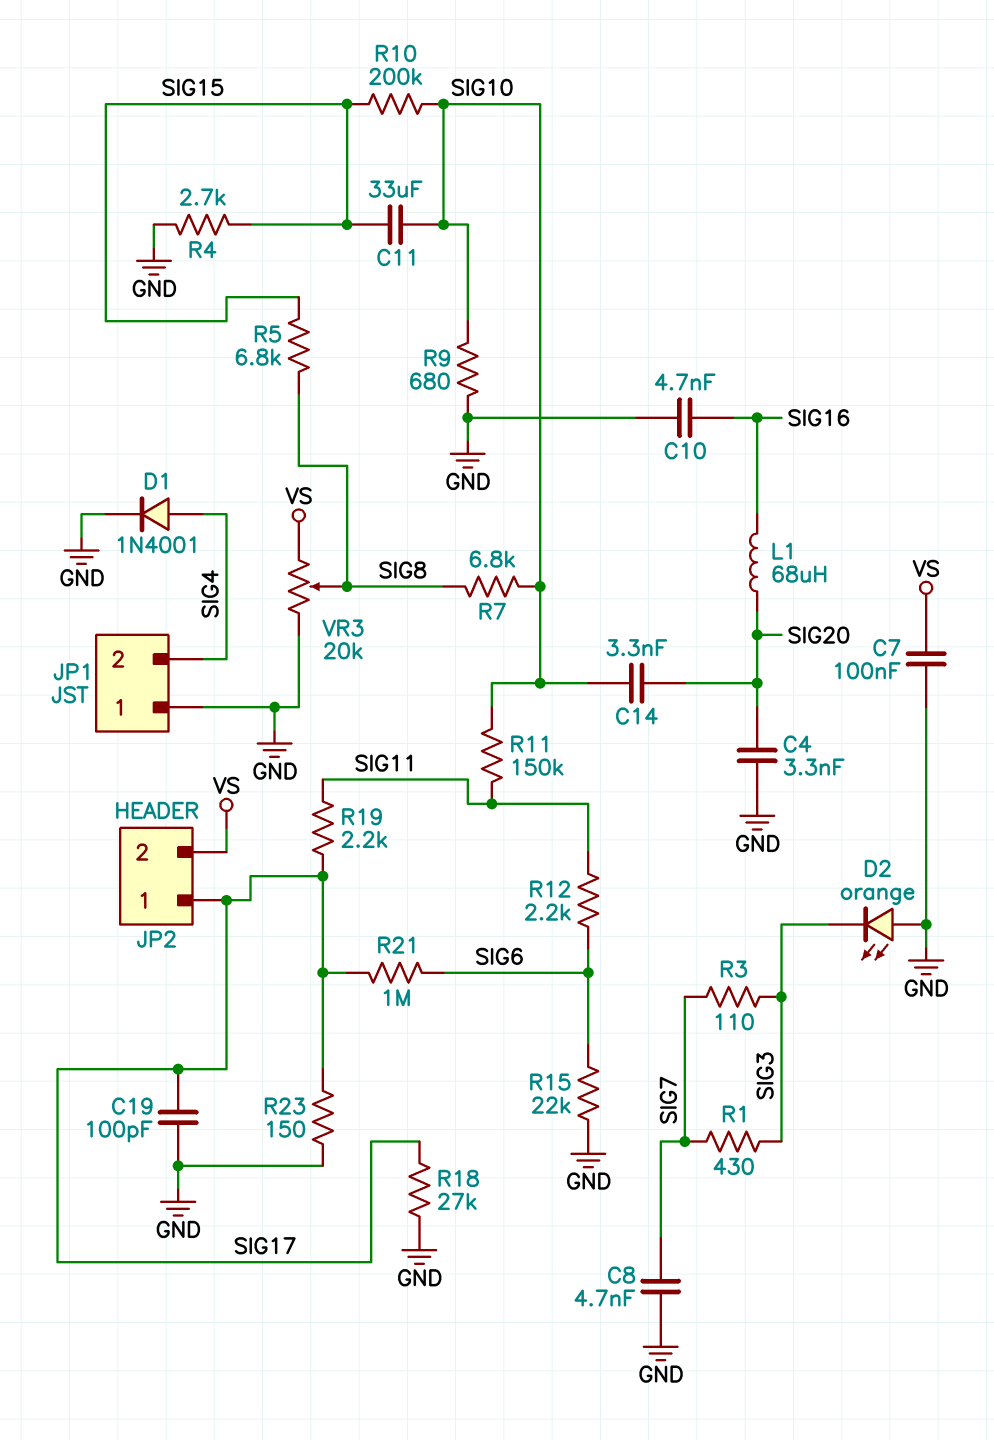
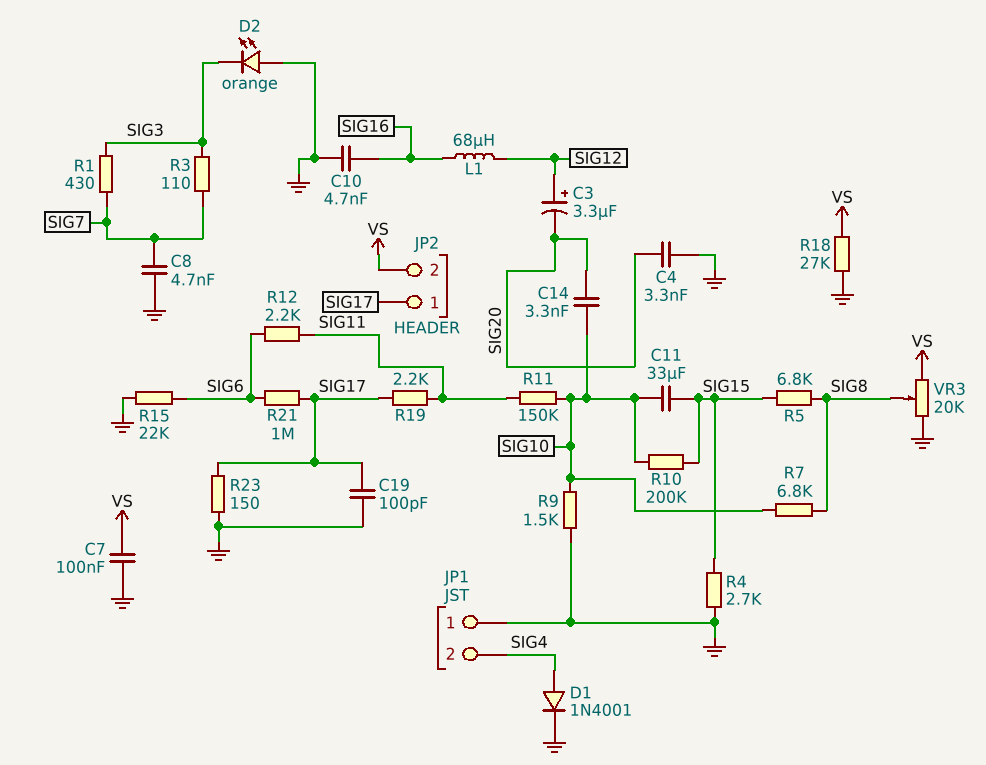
C3: none -> 3.3uF (plus SIG12, minus SIG20)
L1: 68uH (SIG16, SIG20) -> 68uH (SIG12, SIG16)
R9: 680 (GND, SIG10) -> 1.5k (GND, SIG10)
R18: 27k (GND, SIG17) -> 27k (GND, VS)

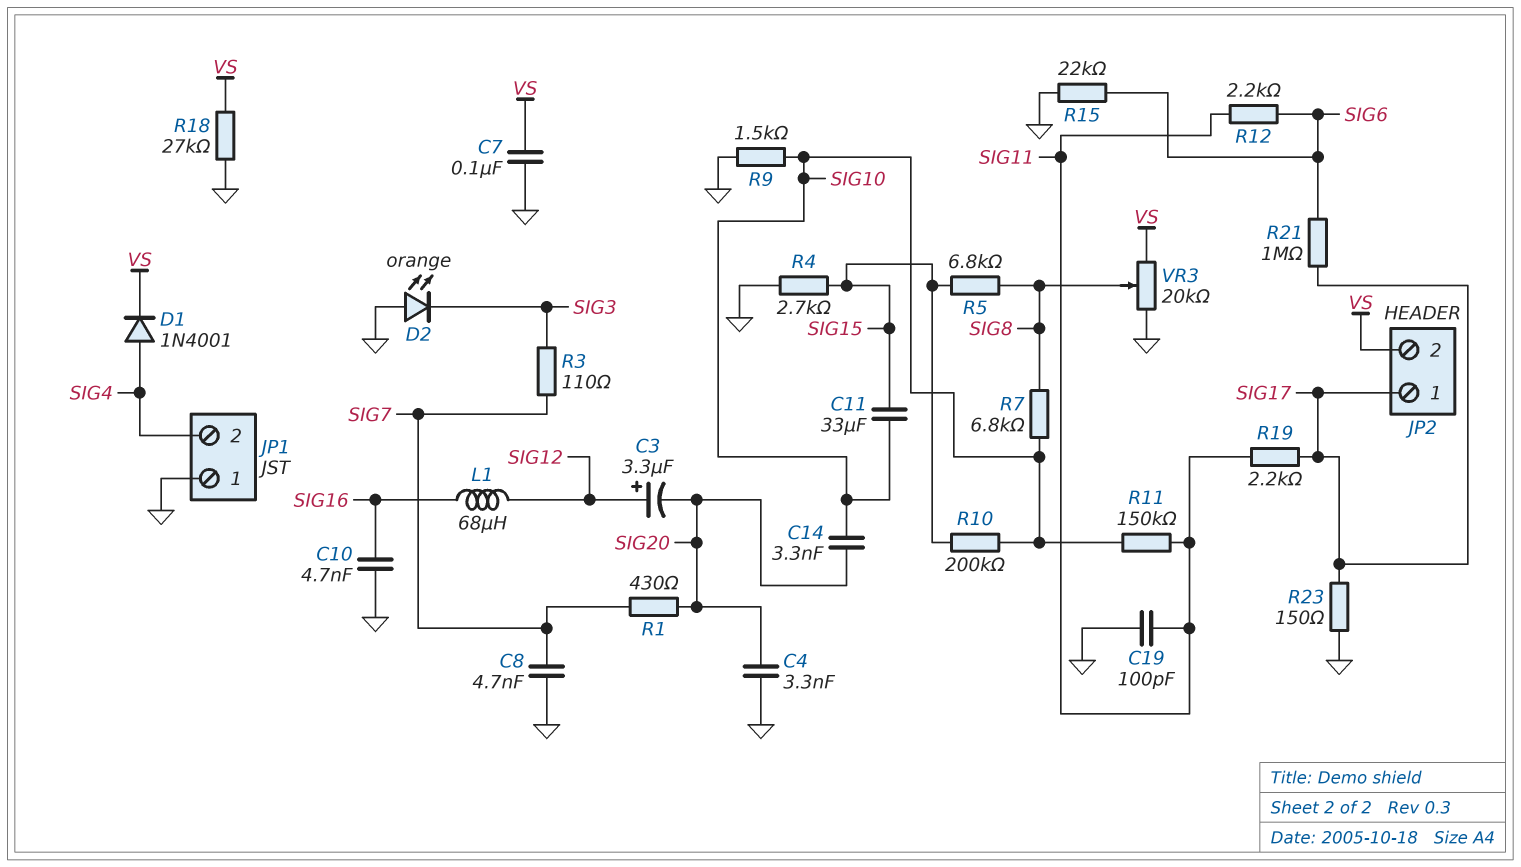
C19: 100pF (GND, SIG17) -> 100pF (GND, SIG11)
D1: diode 1N4001 (A SIG4, K GND) -> diode 1N4001 (A SIG4, K VS)
R1: 430 (SIG3, SIG7) -> 430 (SIG7, SIG20)

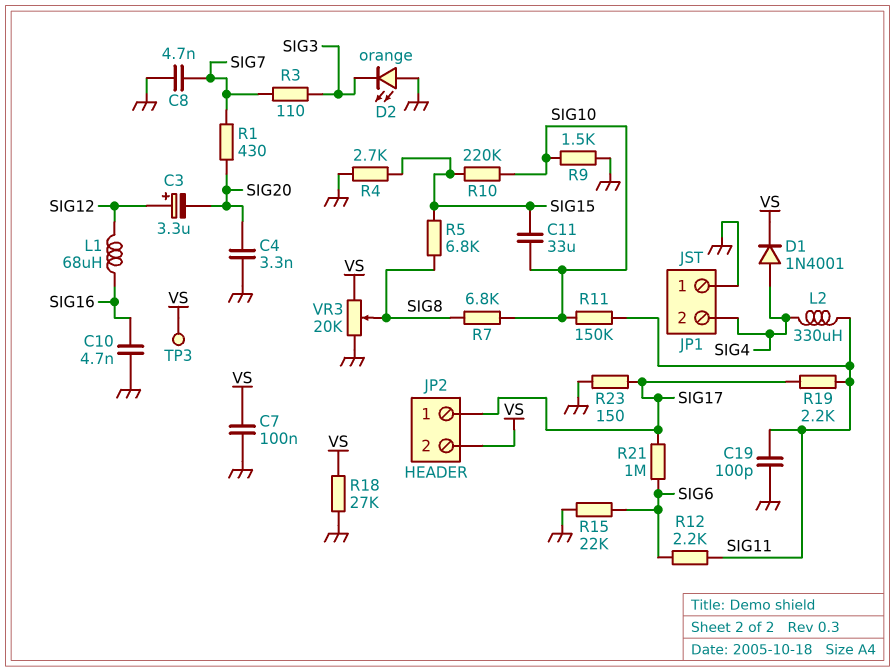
C14: 3.3nF (SIG10, SIG20) -> none
L2: none -> 330uH (SIG4, SIG11)
R10: 200k (SIG10, SIG15) -> 220k (SIG10, SIG15)
TP3: none -> test point (VS)

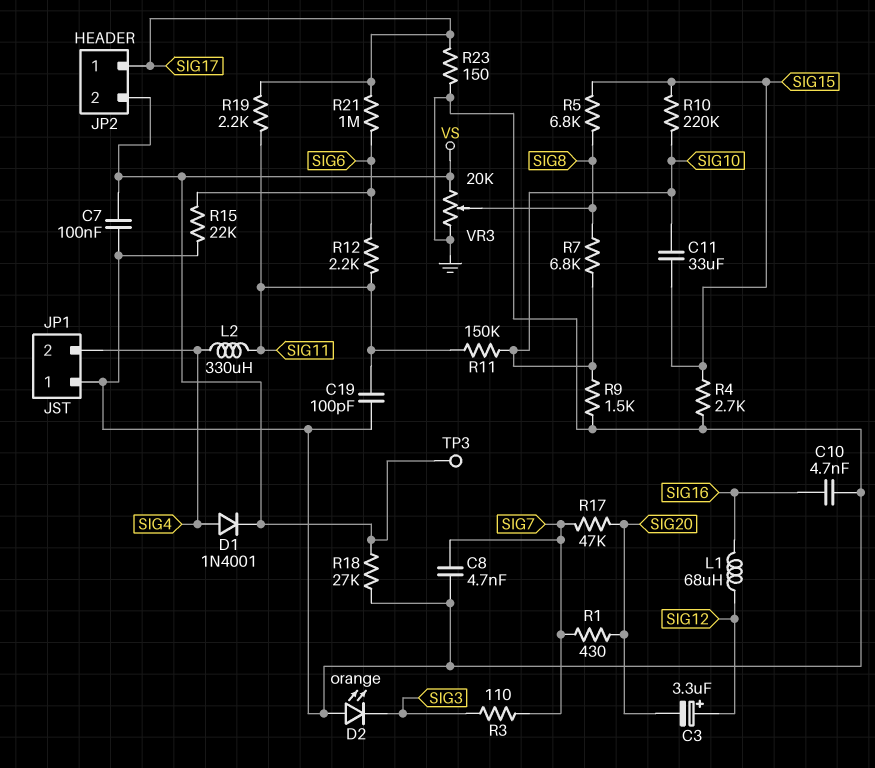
C4: 3.3nF (GND, SIG20) -> none
R17: none -> 47k (SIG7, SIG20)

